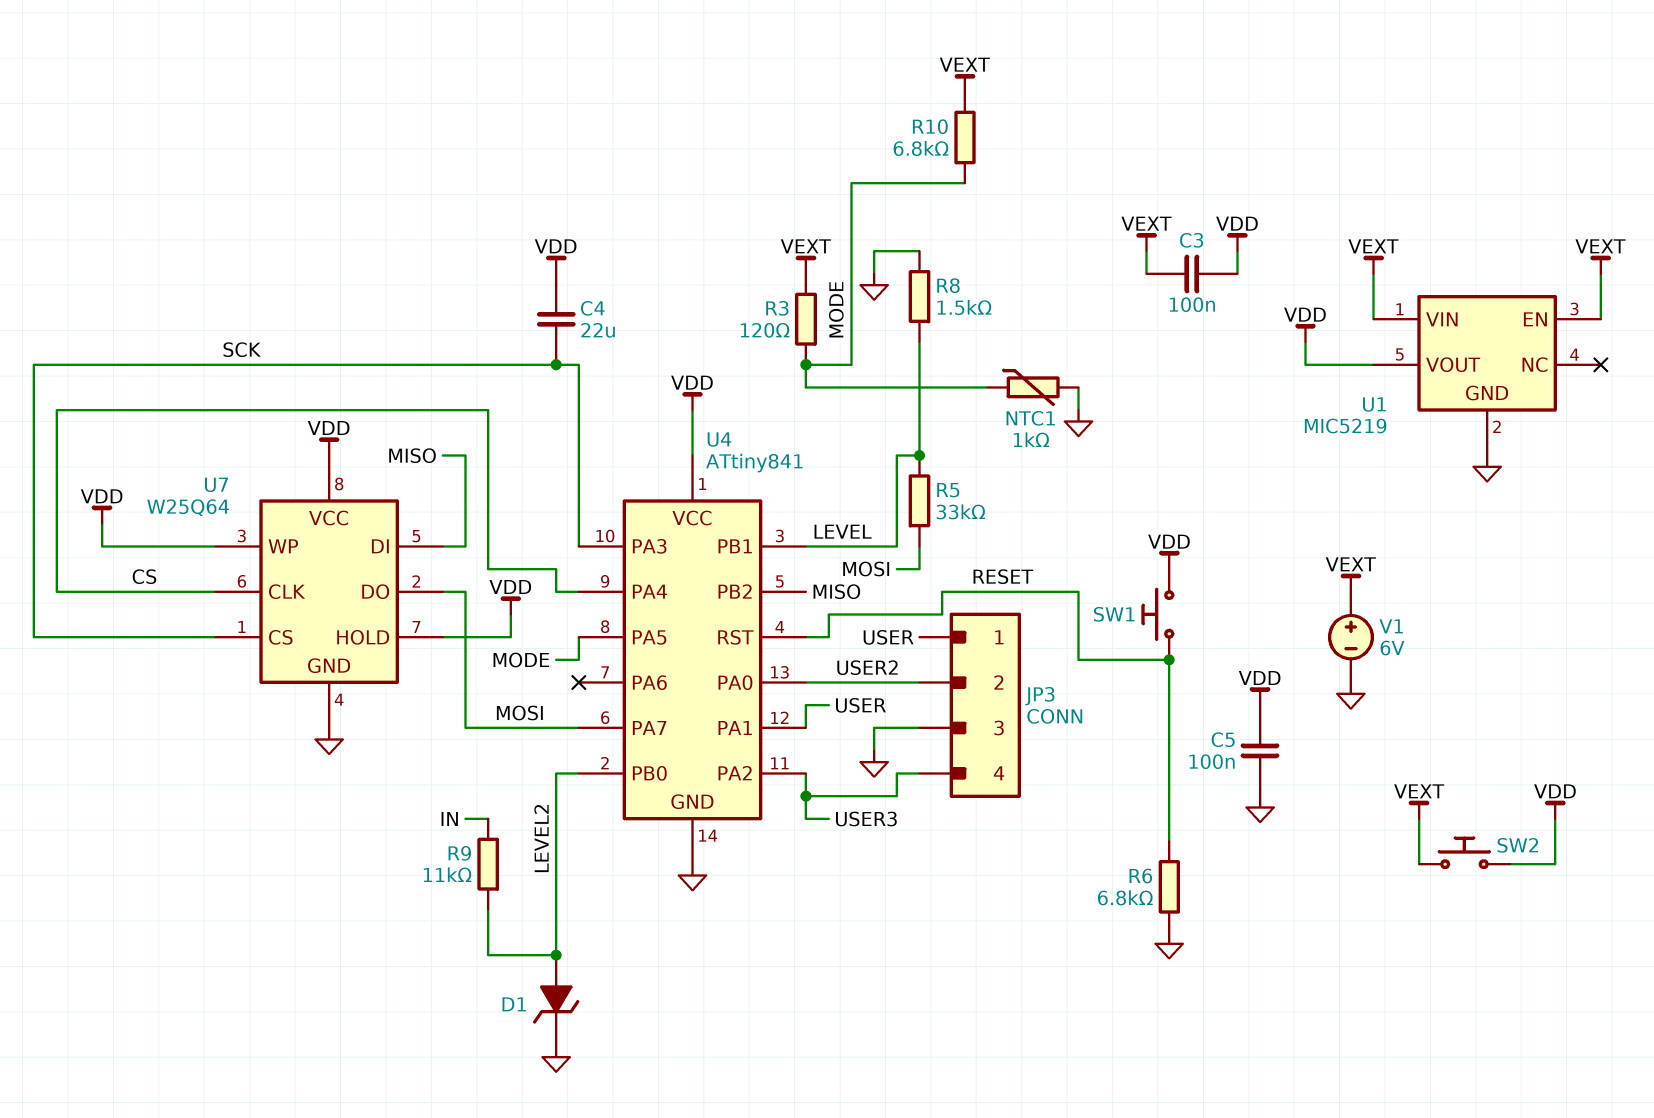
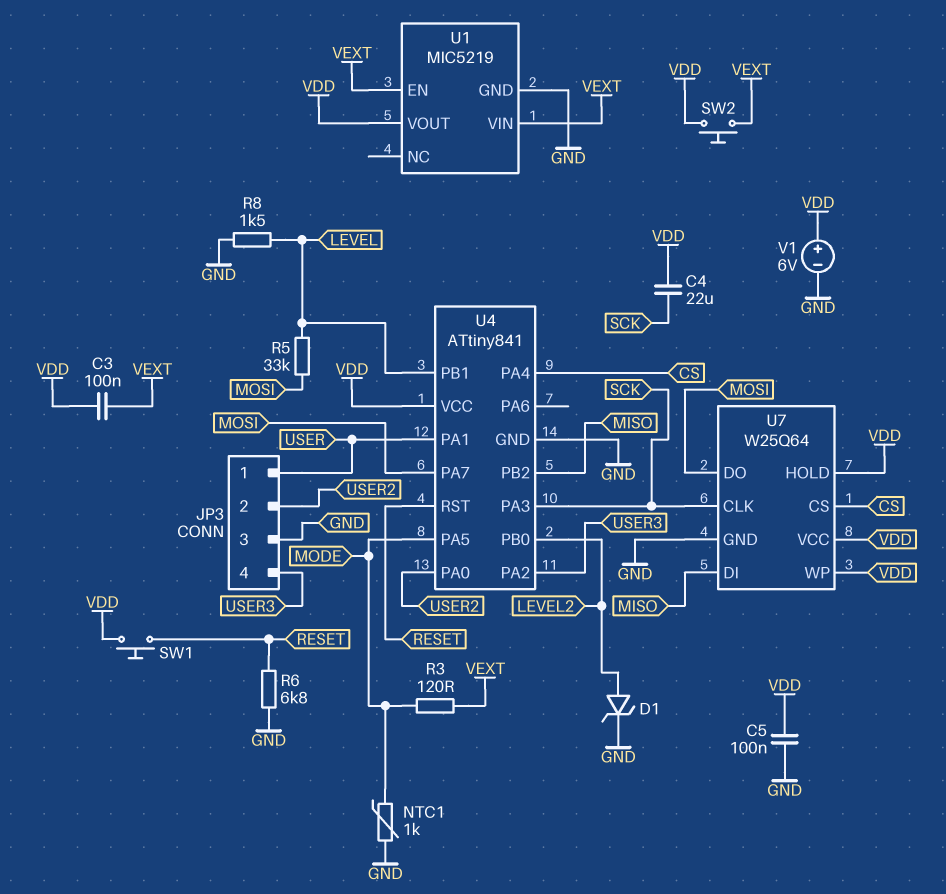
R9: 11k (IN, LEVEL2) -> none
R10: 6.8k (MODE, VEXT) -> none
U7 pin CLK: CS -> SCK
U7 pin CS: SCK -> CS
V1: 6V (plus VEXT, minus GND) -> 6V (plus VDD, minus GND)

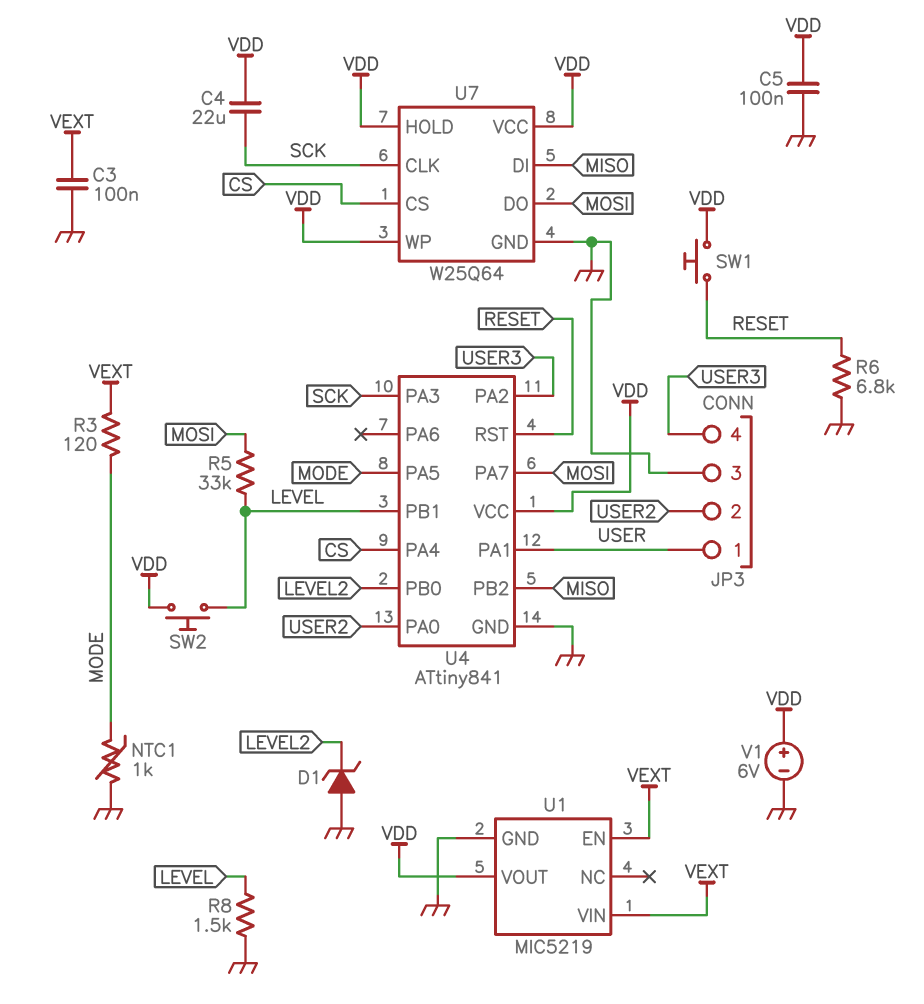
C3: 100nF (VDD, VEXT) -> 100nF (GND, VEXT)
D1: zener (A LEVEL2, K GND) -> zener (A GND, K LEVEL2)
SW2: button (VDD, VEXT) -> button (LEVEL, VDD)

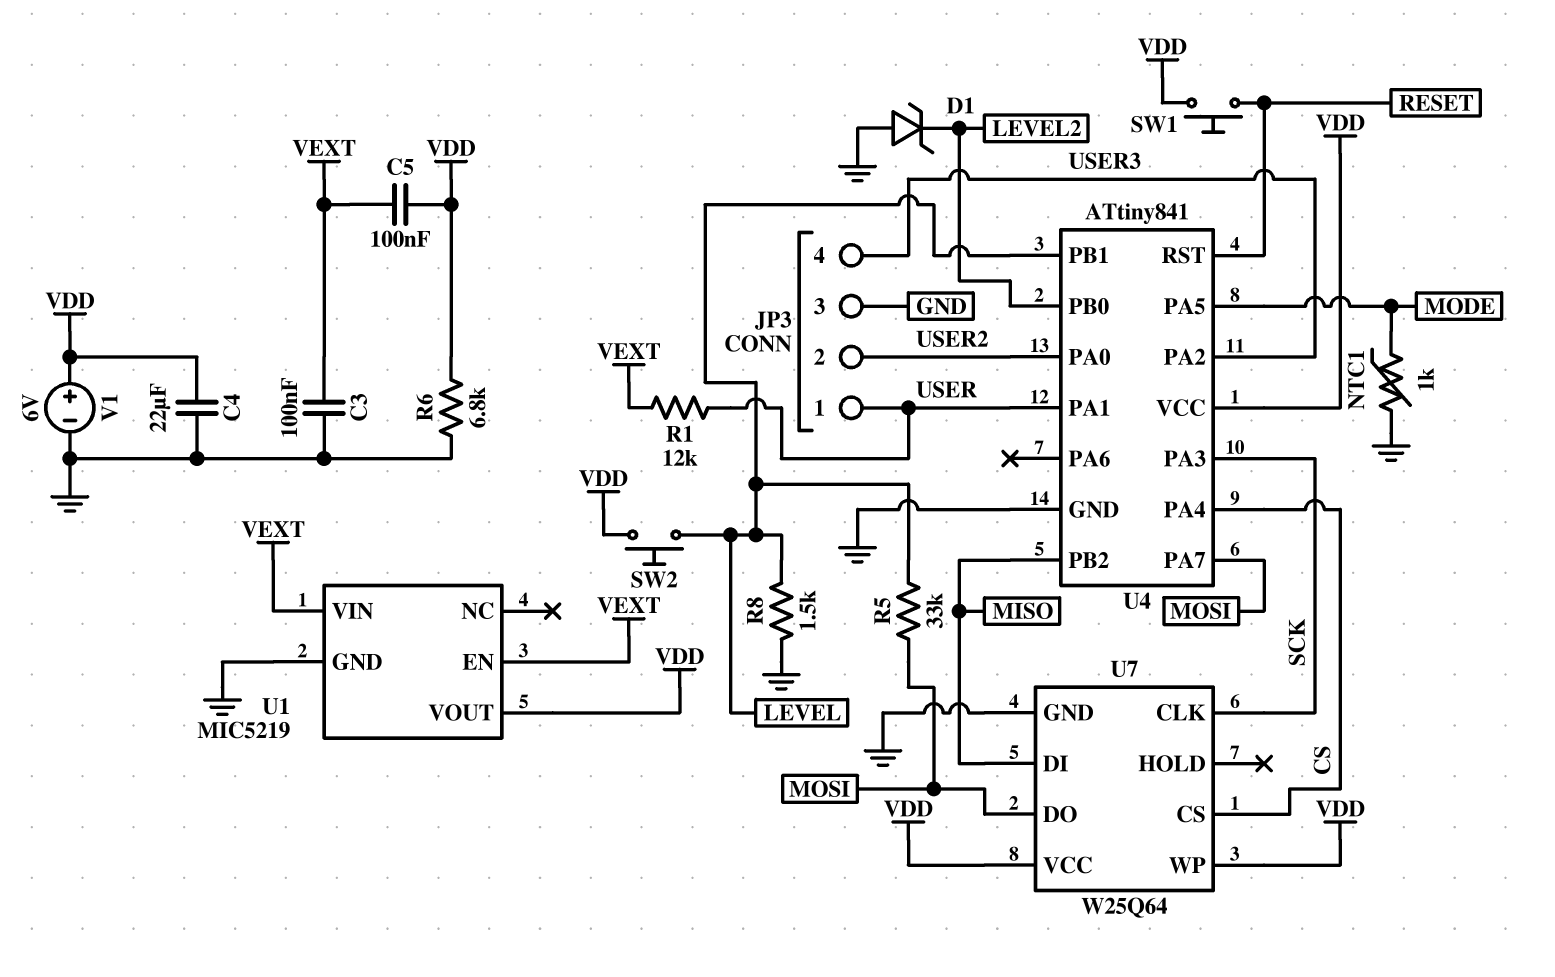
C4: 22uF (SCK, VDD) -> 22uF (GND, VDD)
C5: 100nF (GND, VDD) -> 100nF (VDD, VEXT)
R1: none -> 12k (USER, VEXT)
R3: 120 (MODE, VEXT) -> none
R6: 6.8k (GND, RESET) -> 6.8k (GND, VDD)
U7 pin HOLD: VDD -> none

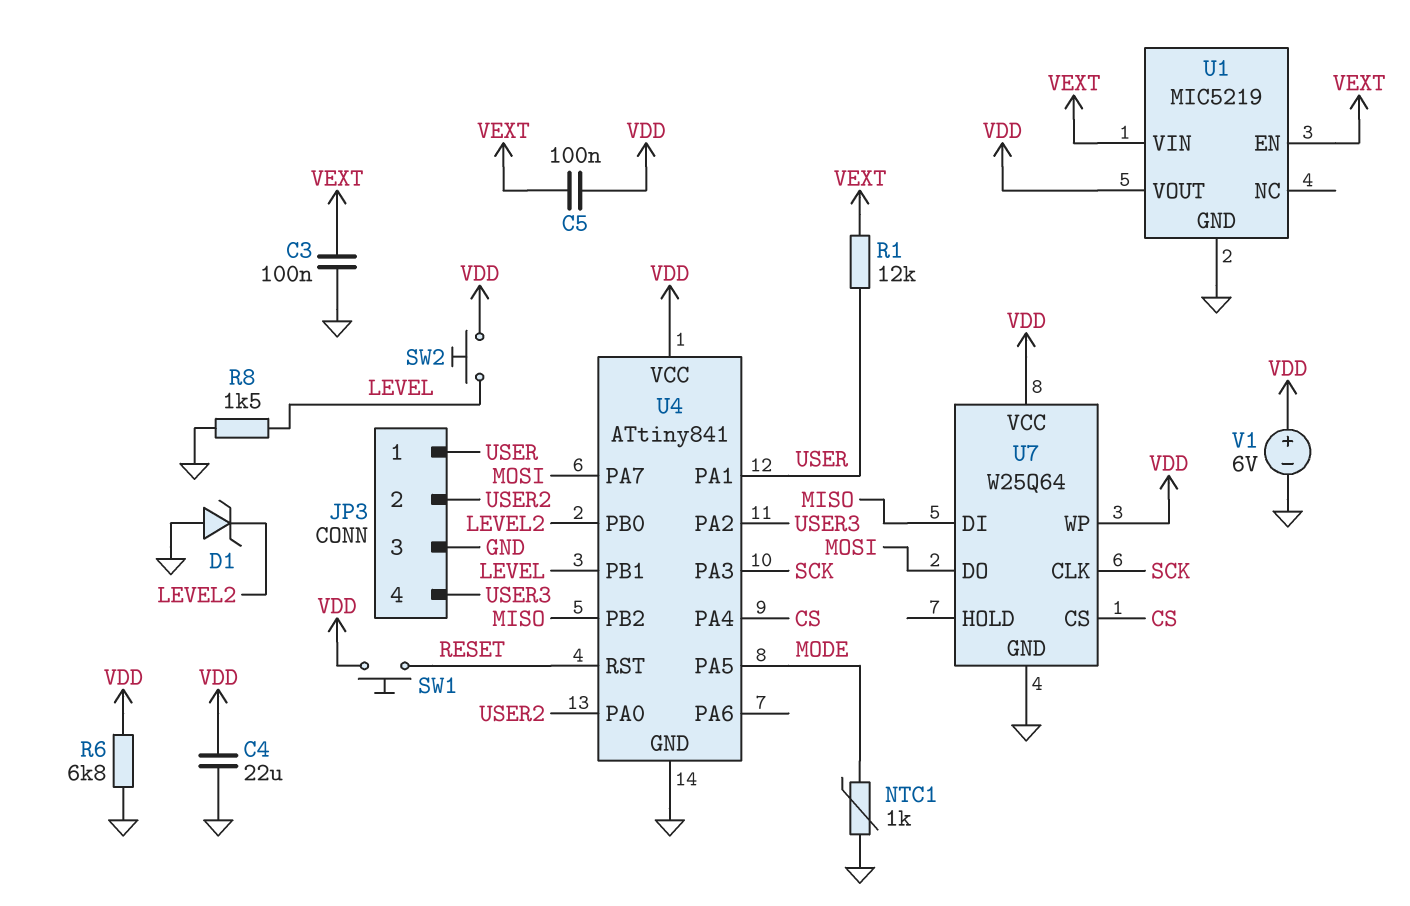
R5: 33k (LEVEL, MOSI) -> none

